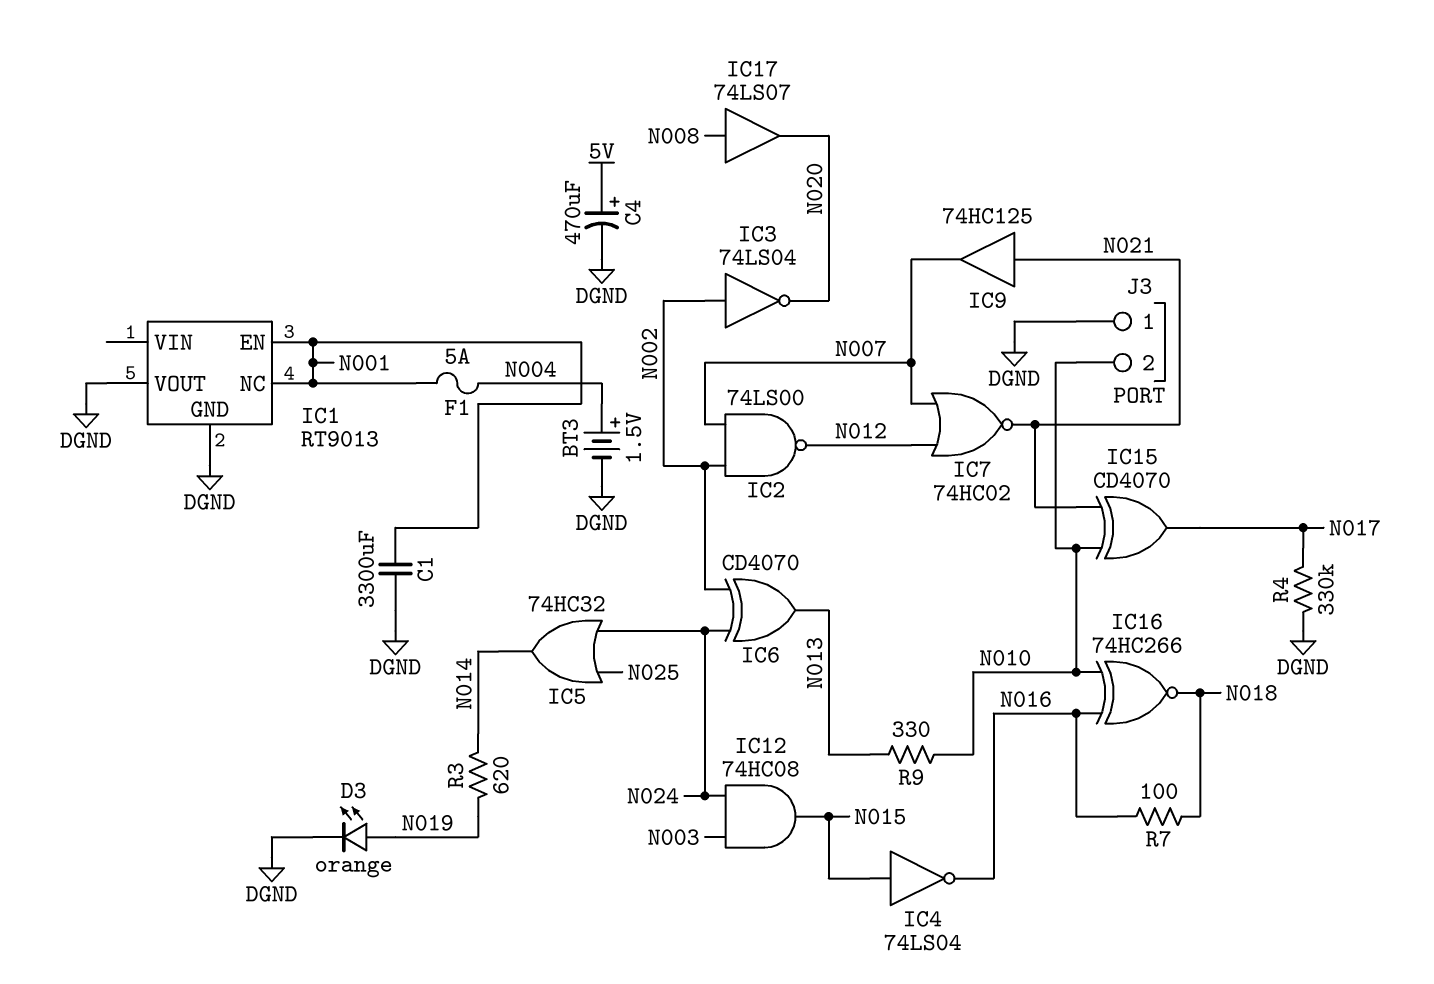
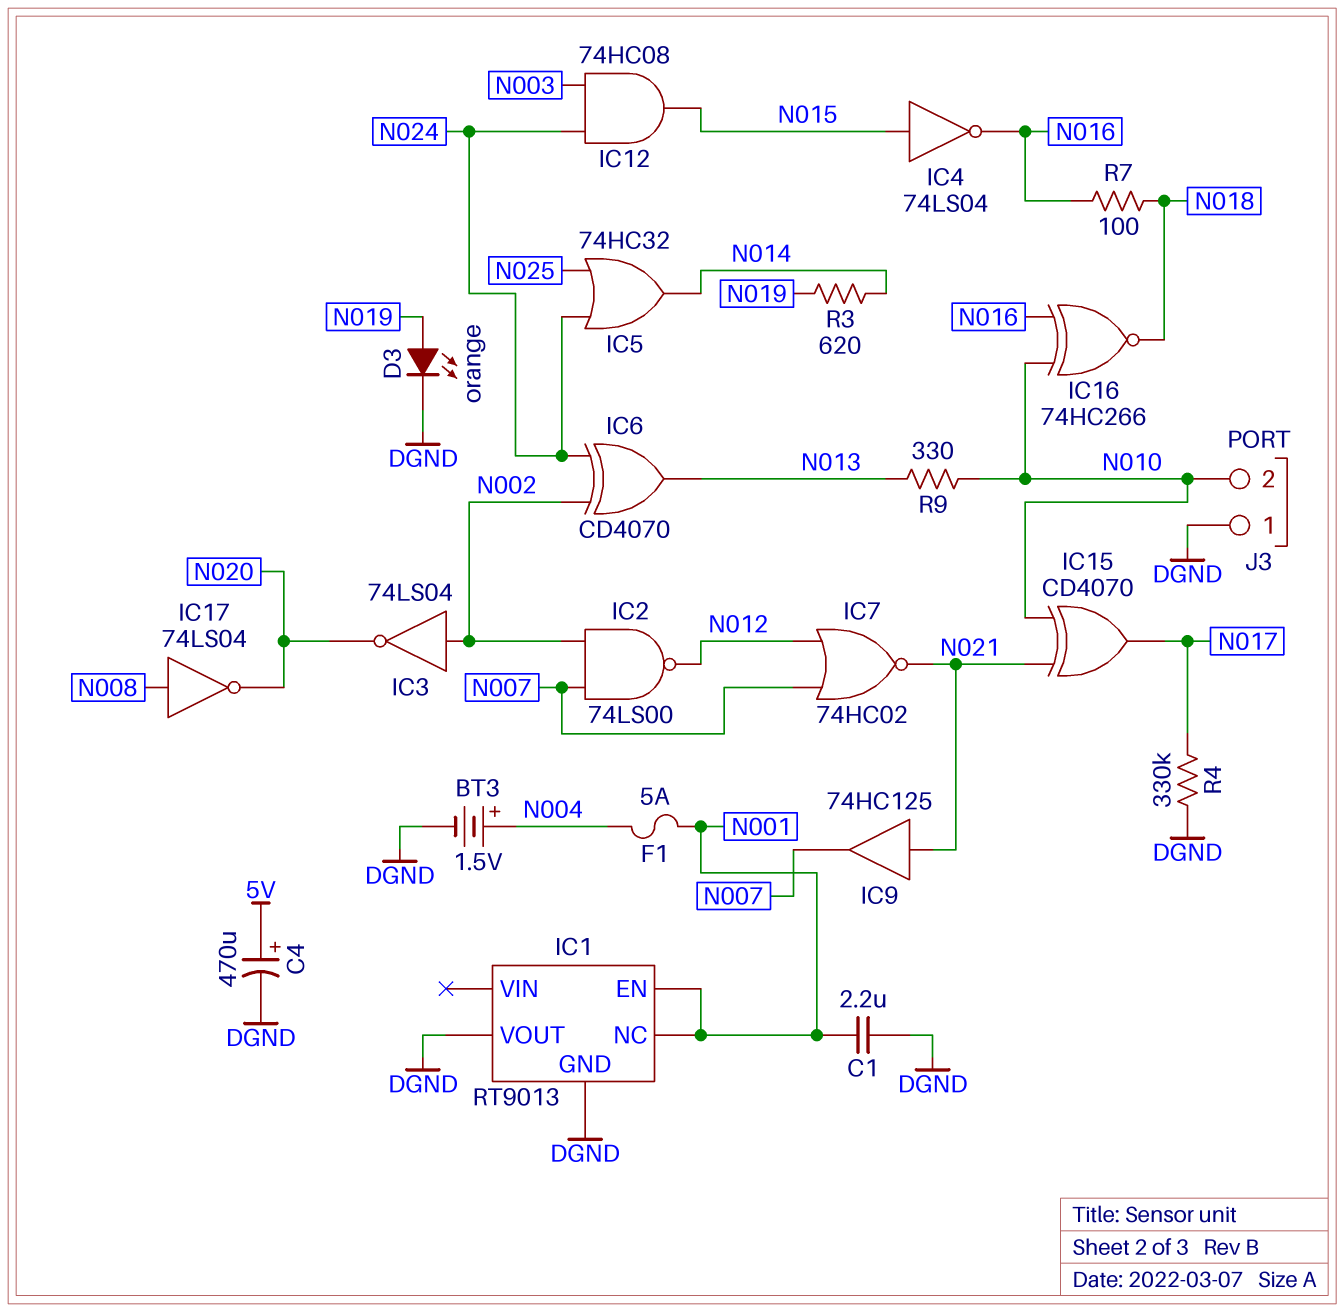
C1: 3300uF (DGND, N001) -> 2.2uF (DGND, N001)
IC17: buffer 74LS07 (in N008, out N020) -> NOT 74LS04 (in N008, out N020)

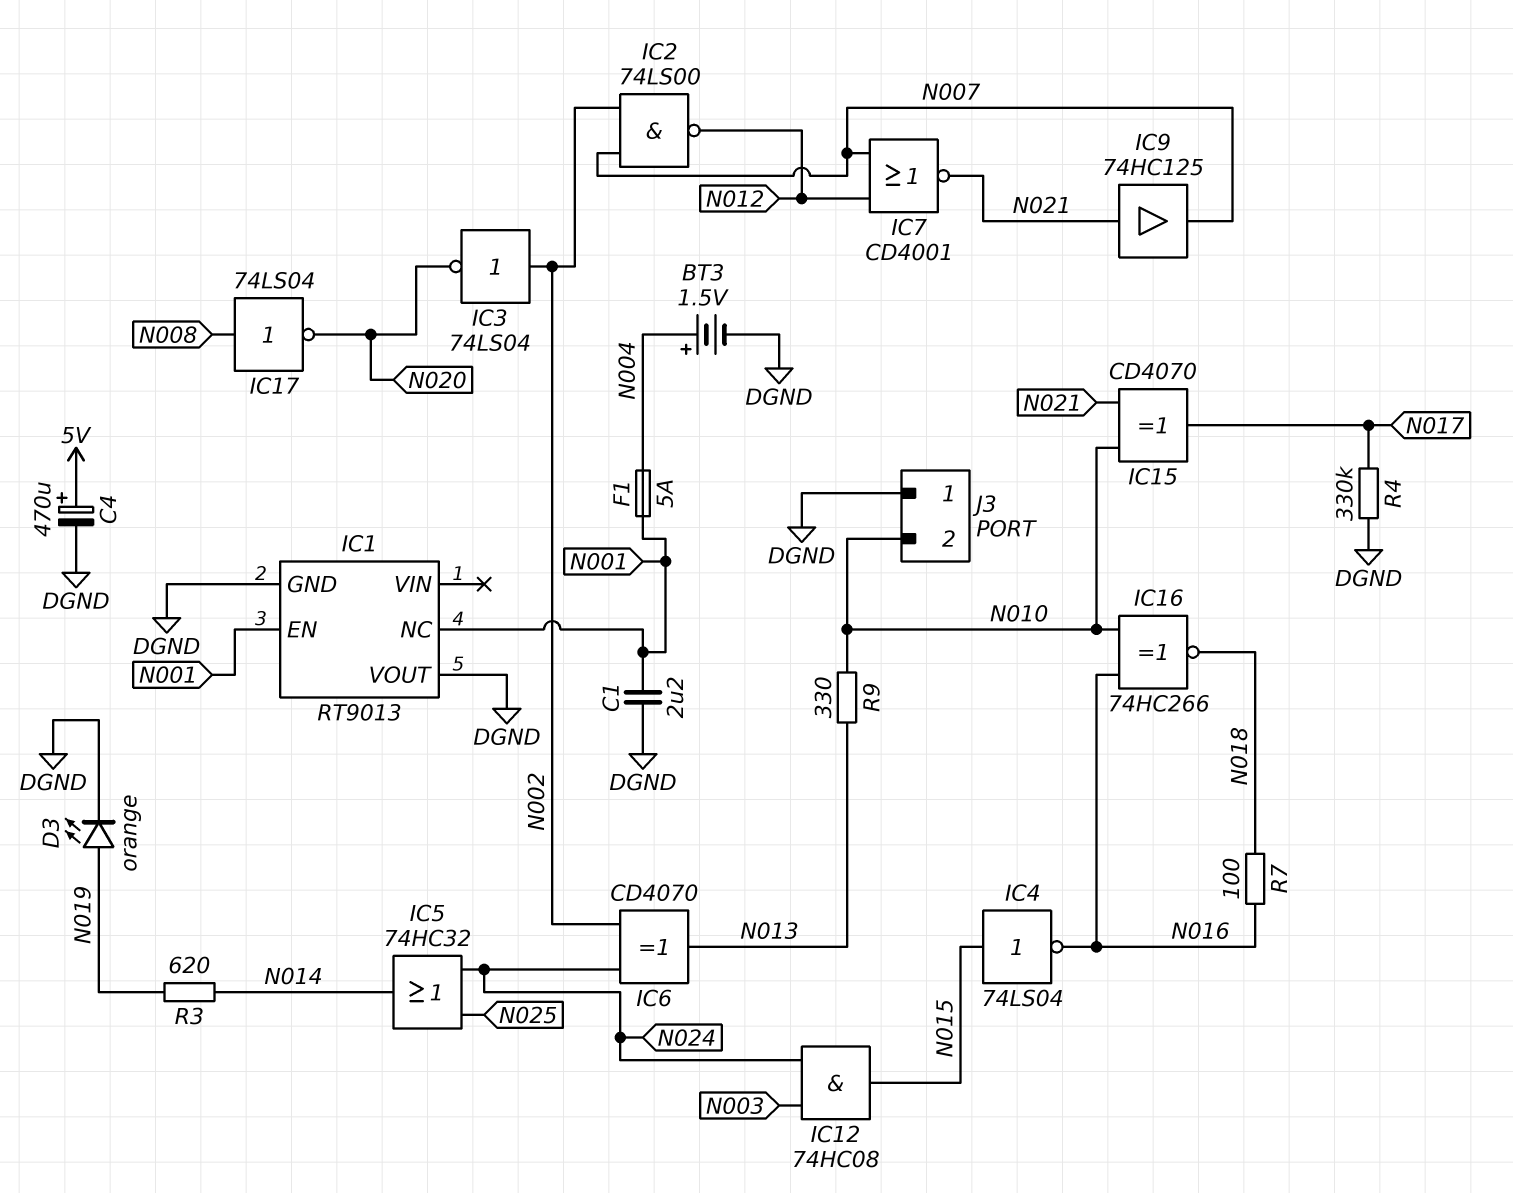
IC7: NOR 74HC02 (in N007, in N012, out N021) -> NOR CD4001 (in N007, in N012, out N021)

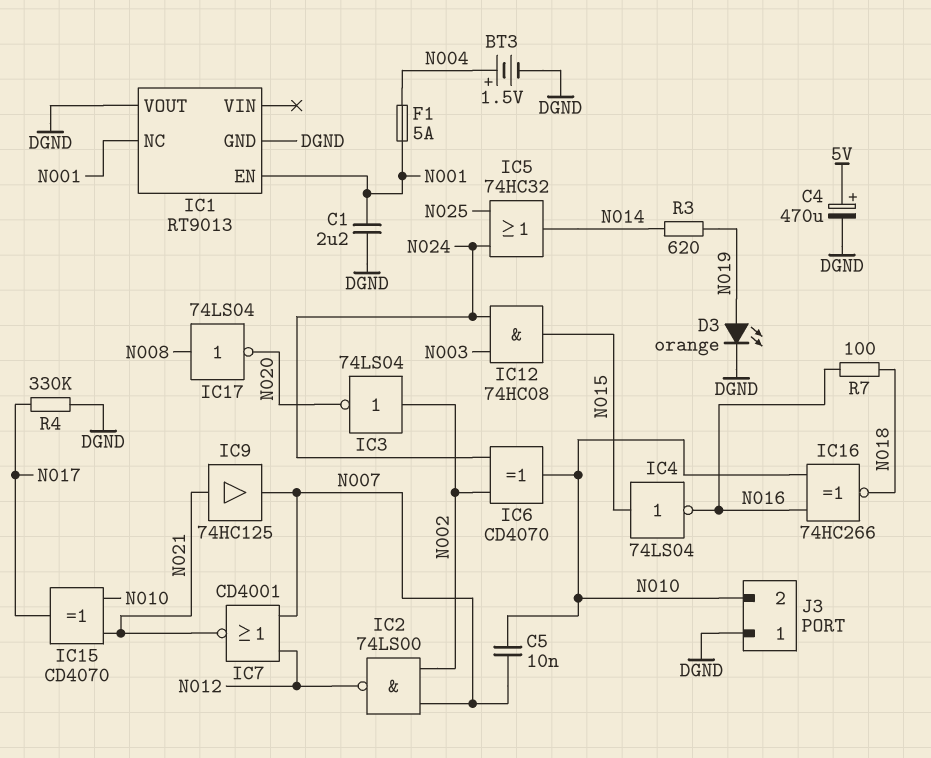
C5: none -> 10nF (N007, N010)
IC6: XOR CD4070 (in N002, in N024, out N013) -> XOR CD4070 (in N002, in N024, out N010)
R9: 330 (N010, N013) -> none

